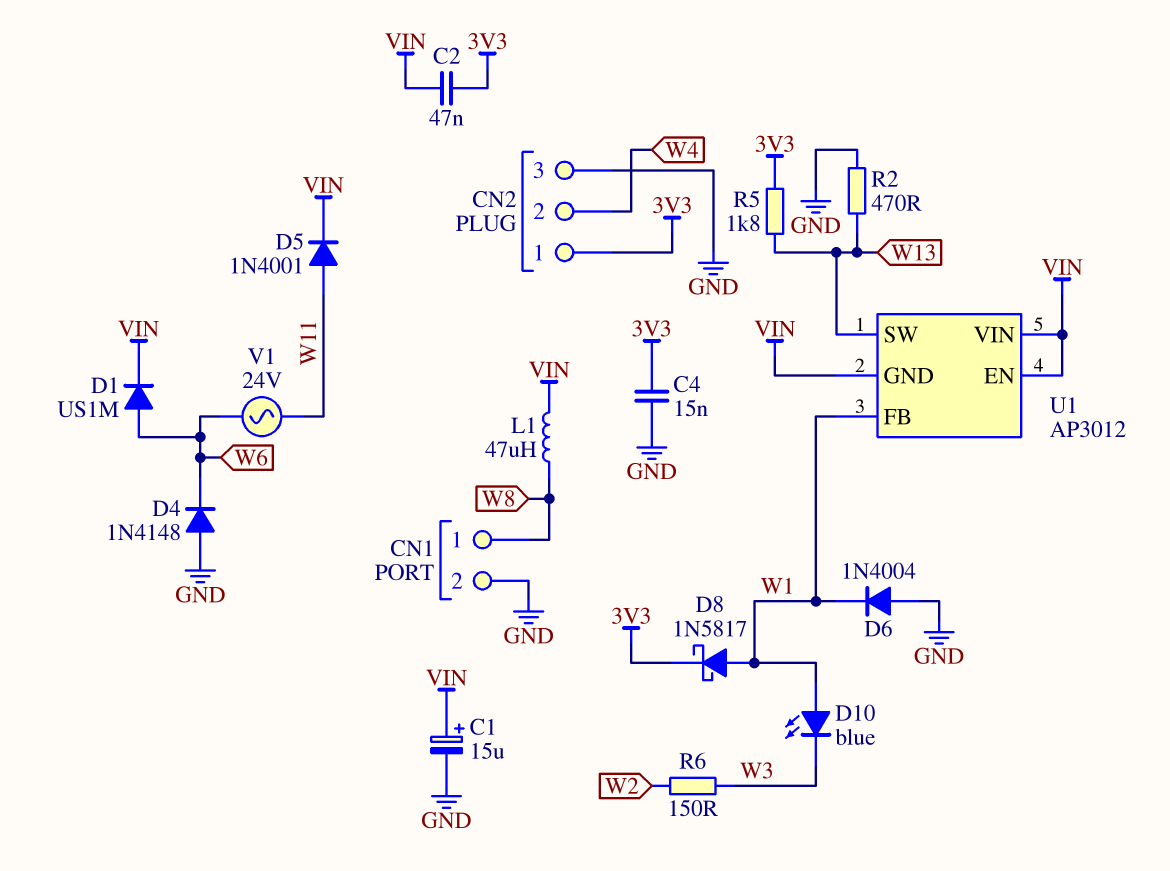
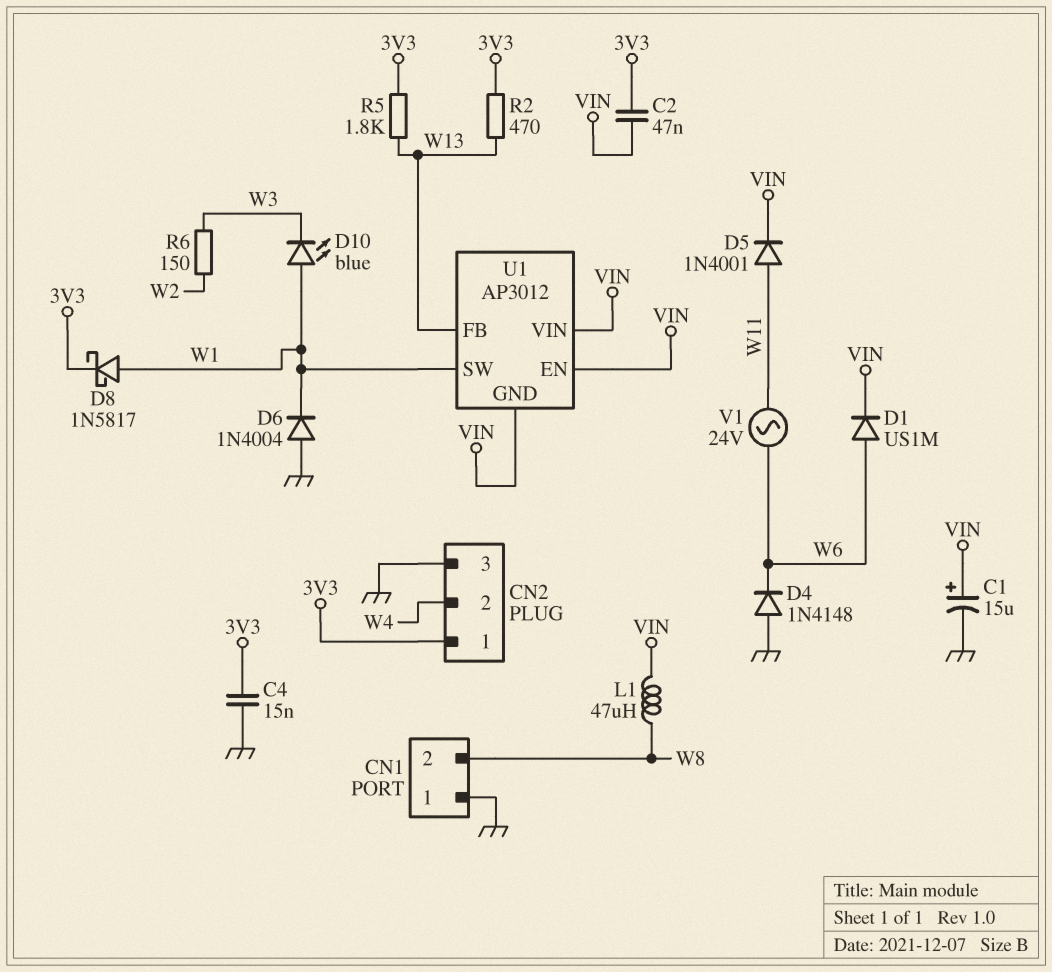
CN1 pin 1: W8 -> GND
CN1 pin 2: GND -> W8
R2: 470 (GND, W13) -> 470 (3V3, W13)
U1 pin FB: W1 -> W13
U1 pin SW: W13 -> W1

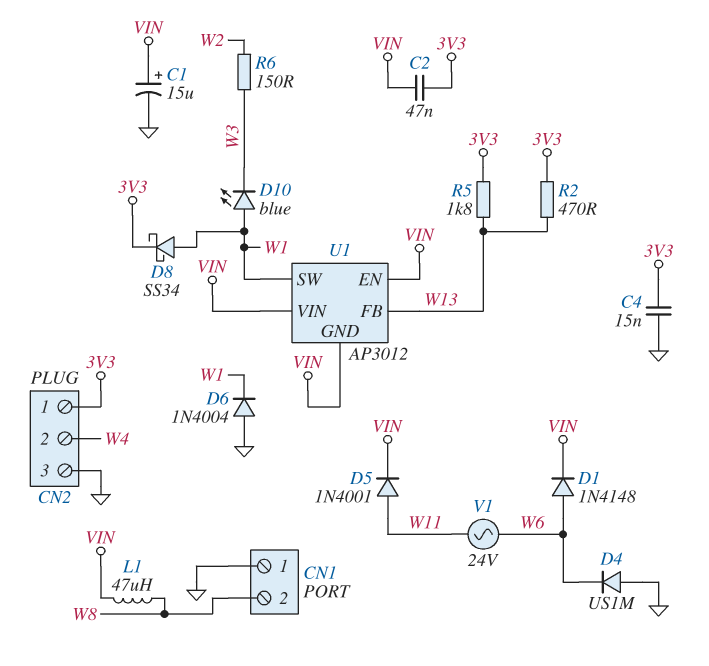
D1: diode US1M (A W6, K VIN) -> diode 1N4148 (A W6, K VIN)
D4: diode 1N4148 (A GND, K W6) -> diode US1M (A GND, K W6)
D8: schottky 1N5817 (A W1, K 3V3) -> schottky SS34 (A W1, K 3V3)

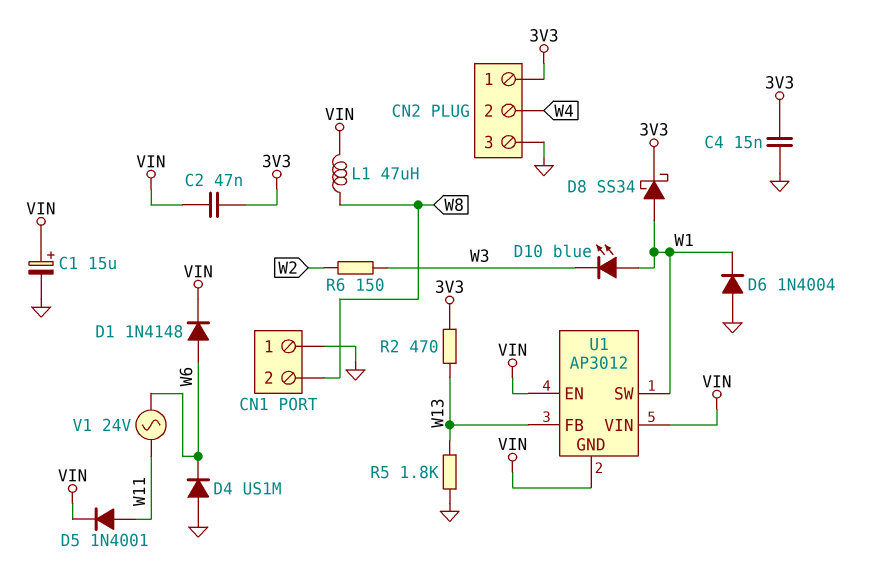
R5: 1.8k (3V3, W13) -> 1.8k (GND, W13)

